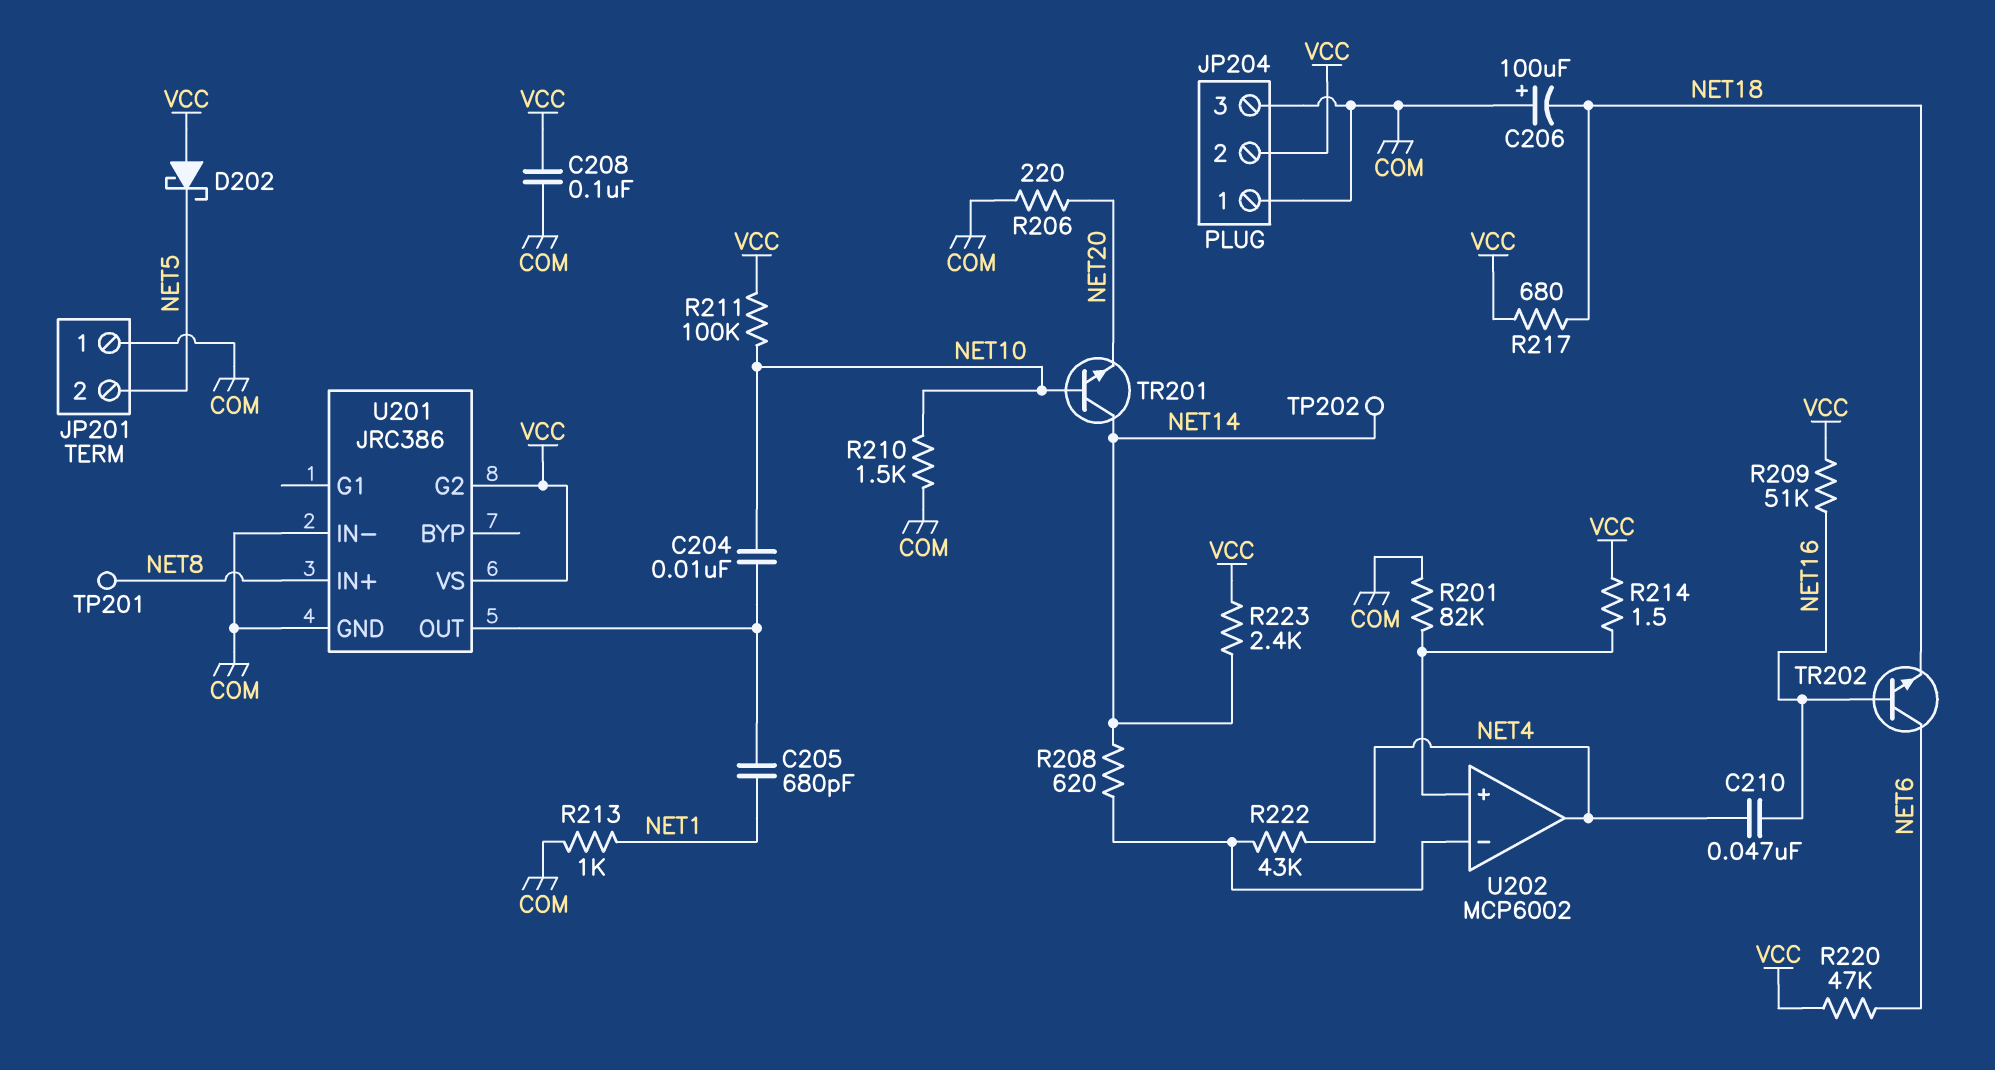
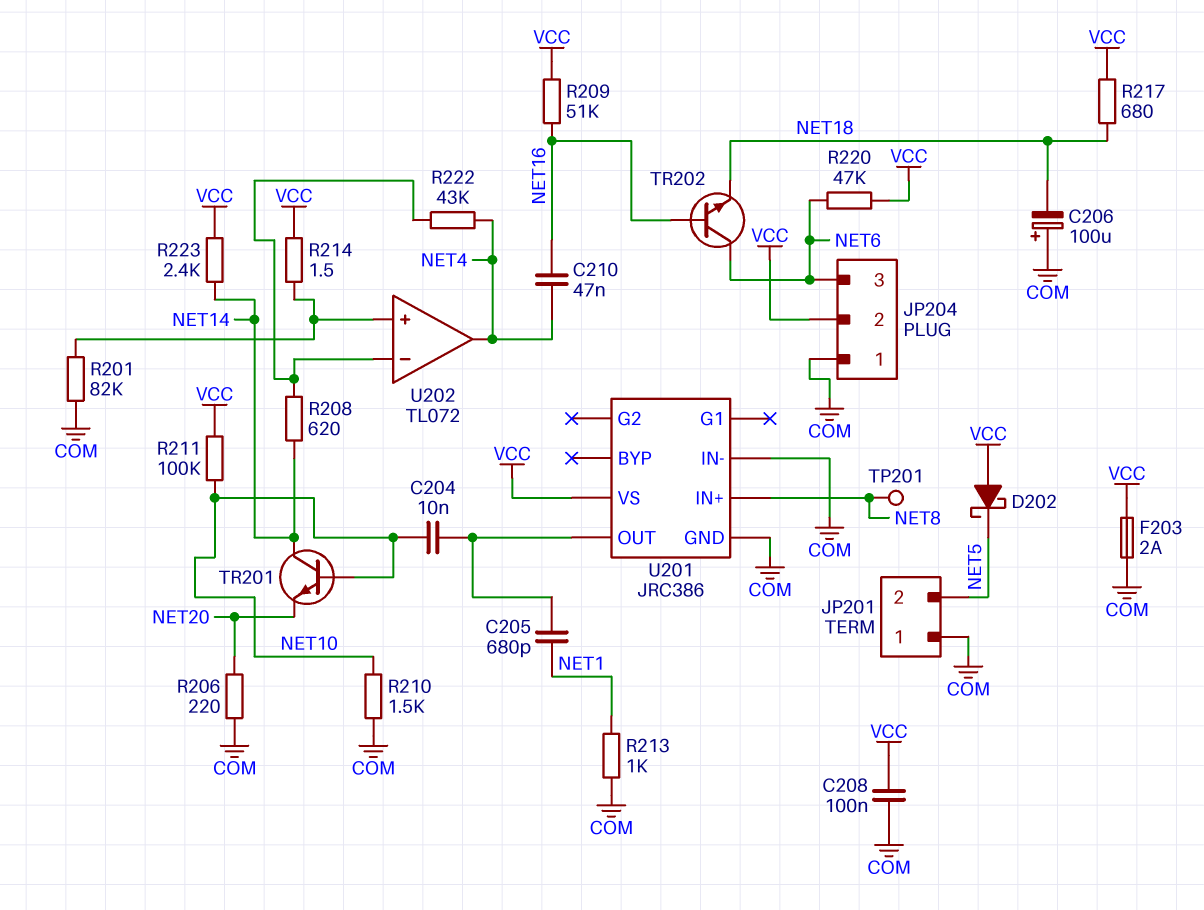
F203: none -> 2A (COM, VCC)
JP204 pin 3: COM -> NET6
TP202: test point (NET14) -> none
U201 pin G2: VCC -> none
U202: MCP6002 -> TL072

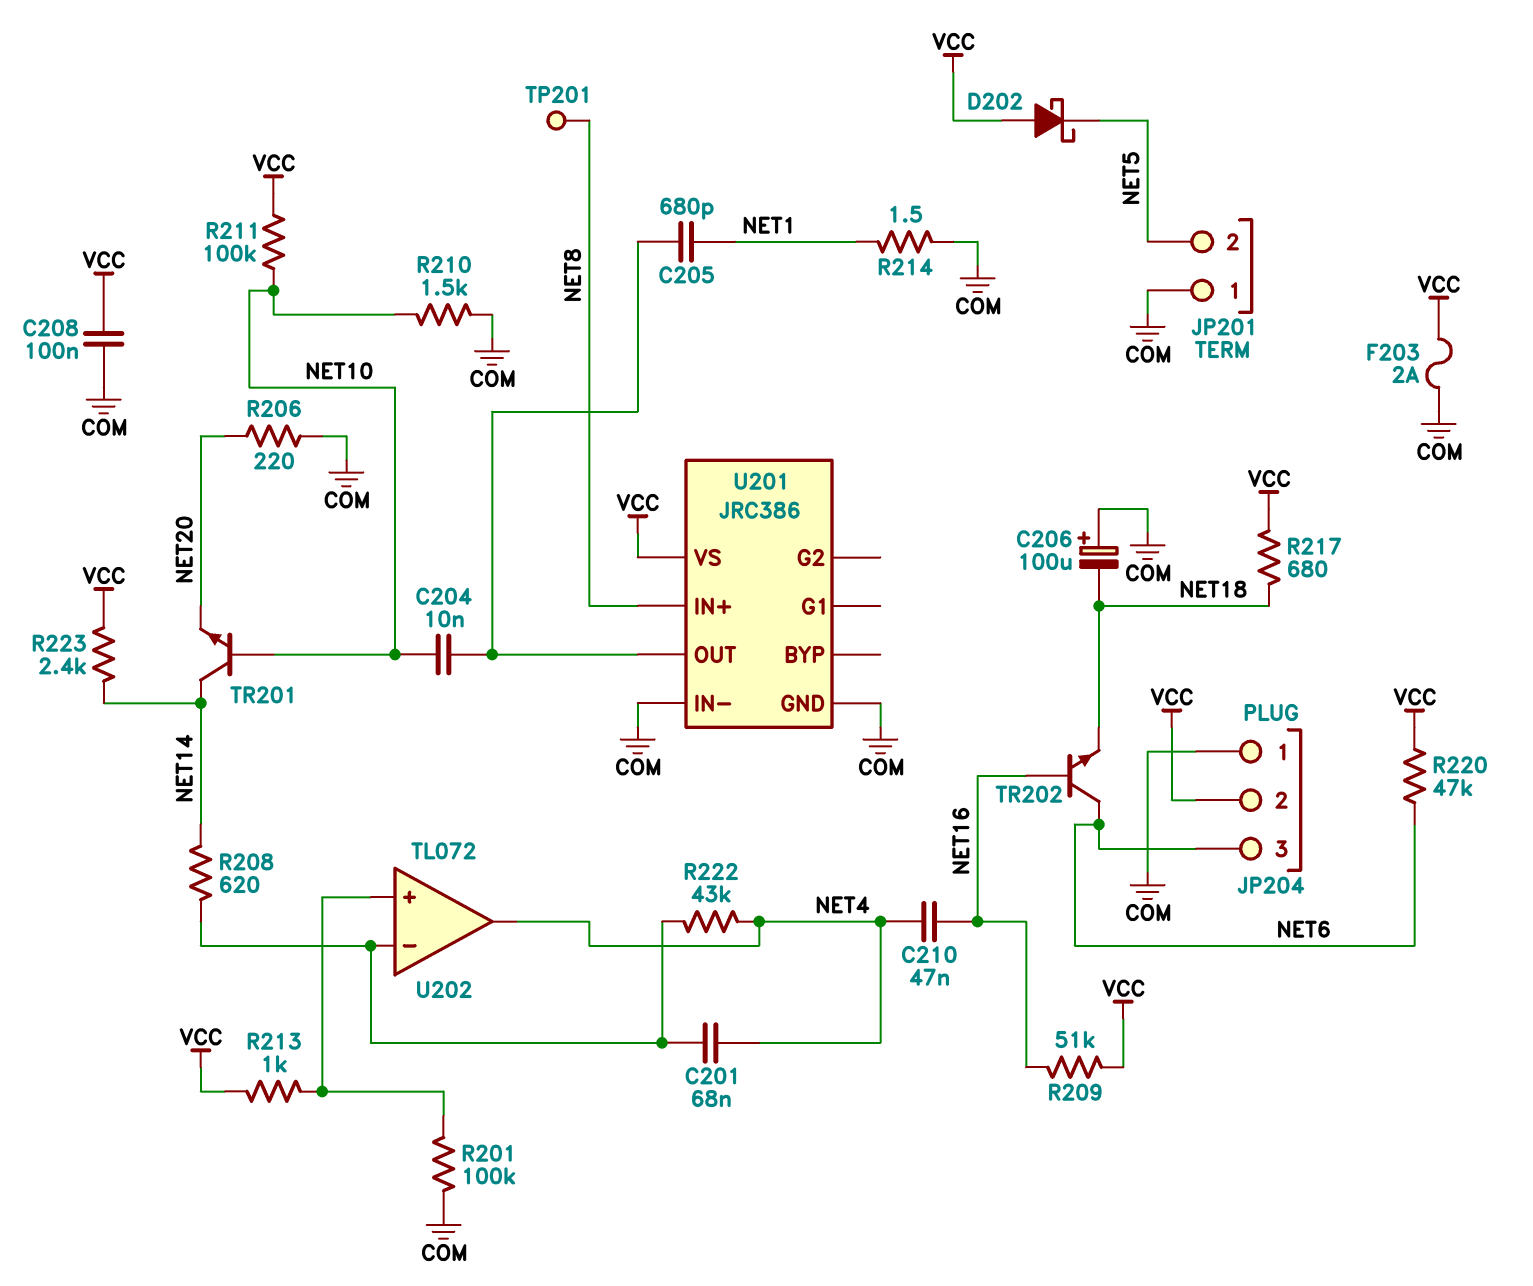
C201: none -> 68nF (NET4, U202/in-)
R201: 82k (COM, U202/in+) -> 100k (COM, U202/in+)
R213: 1k (COM, NET1) -> 1k (U202/in+, VCC)
R214: 1.5 (U202/in+, VCC) -> 1.5 (COM, NET1)

